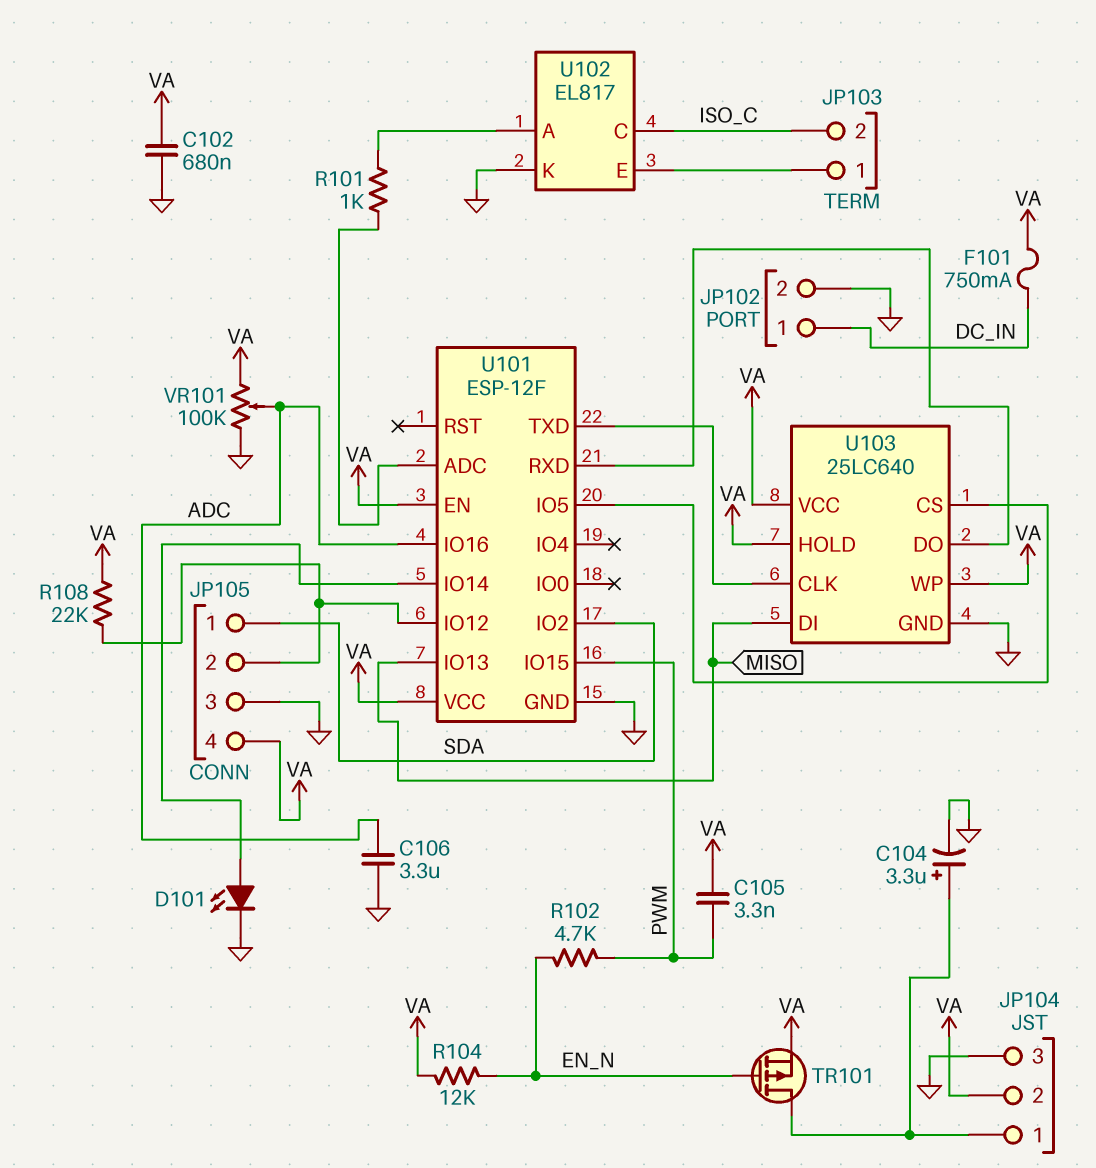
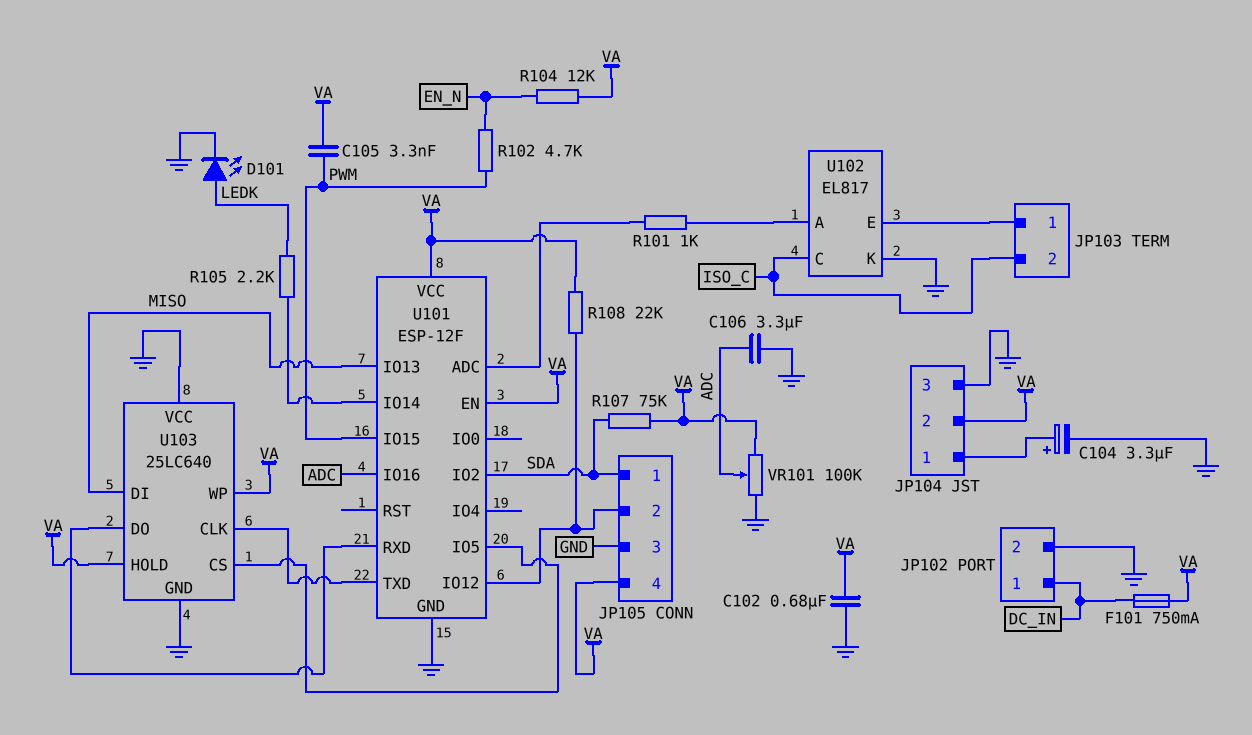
D101: LED (A U101/IO14, K GND) -> LED (A LEDK, K GND)
R105: none -> 2.2k (LEDK, U101/IO14)
R107: none -> 75k (SDA, VA)
TR101: PMOS (G EN_N, D JP104/1, S VA) -> none
U103 pin VCC: VA -> GND

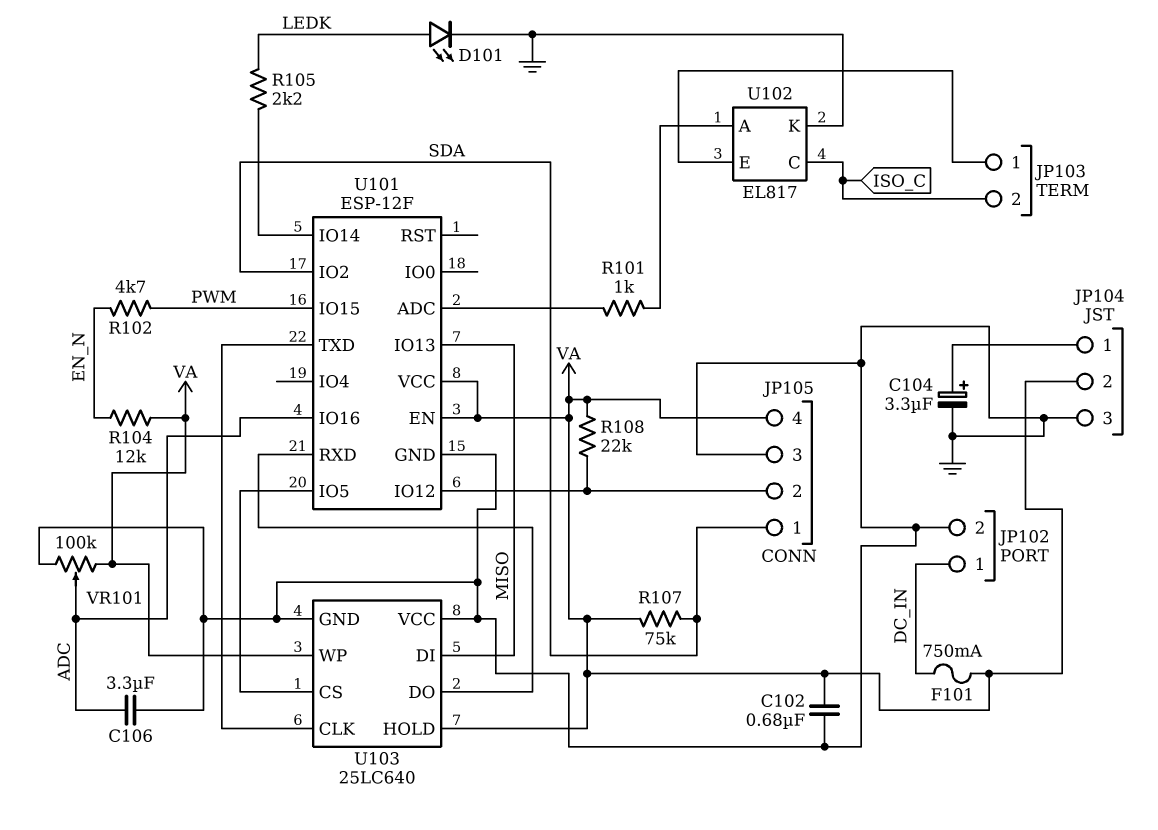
C105: 3.3nF (PWM, VA) -> none

